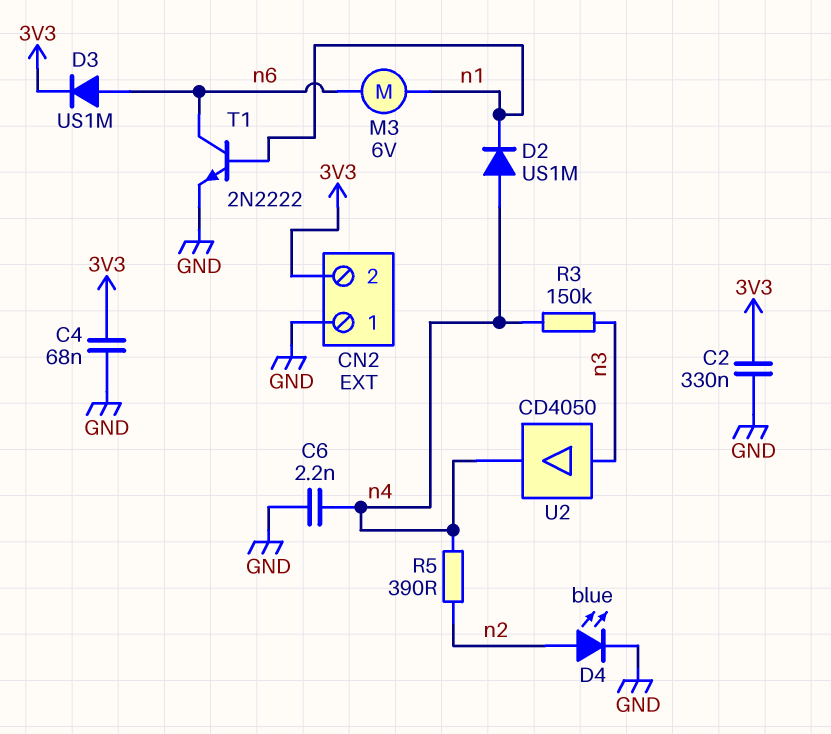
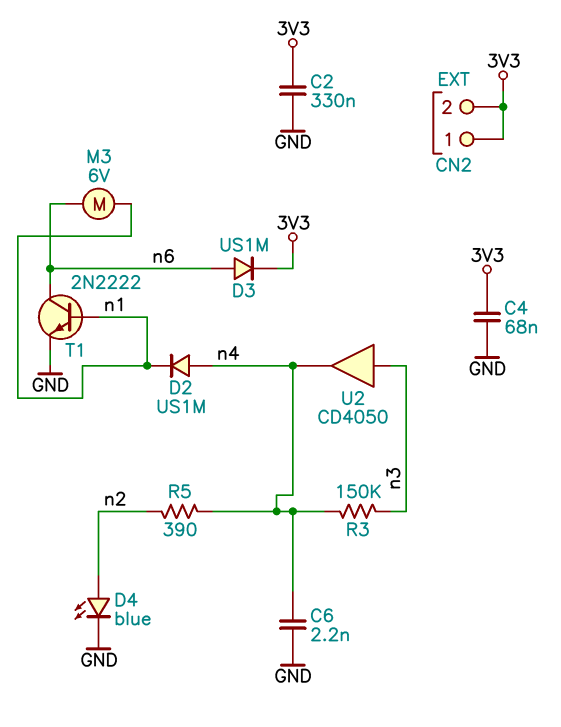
CN2 pin 1: GND -> 3V3

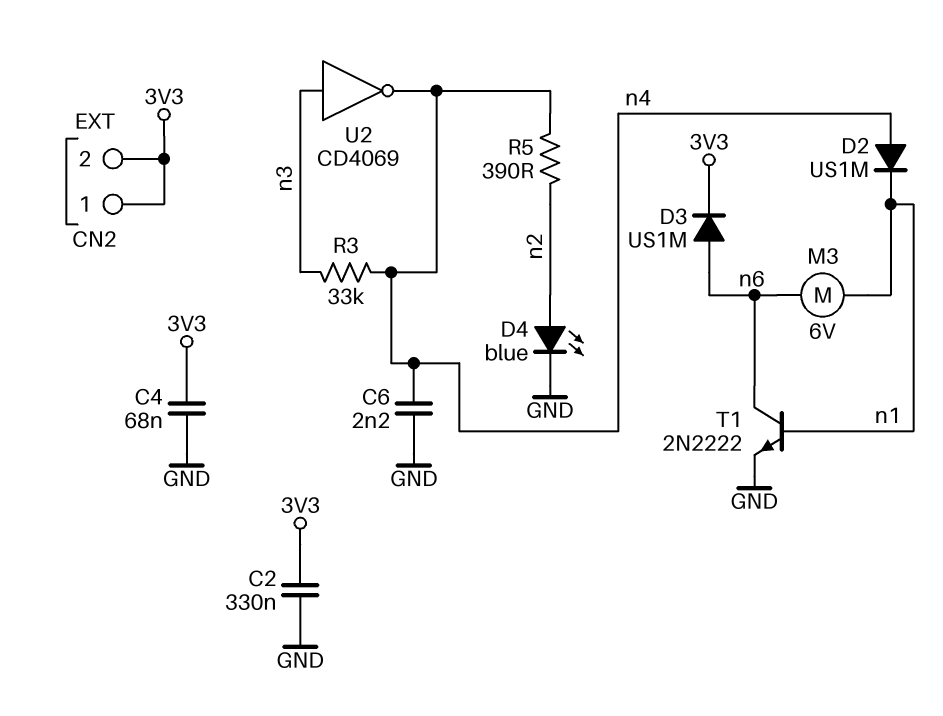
R3: 150k (n3, n4) -> 33k (n3, n4)
U2: buffer CD4050 (in n3, out n4) -> NOT CD4069 (in n3, out n4)

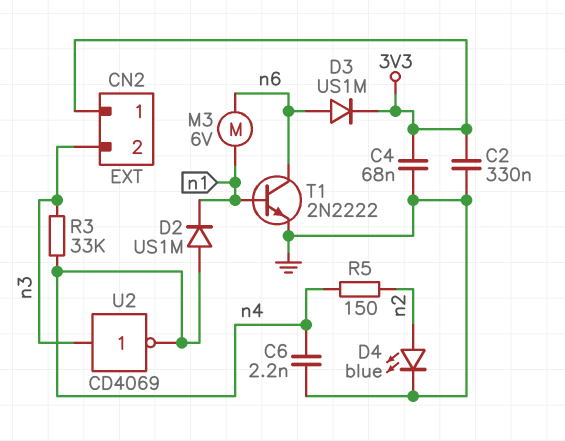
CN2 pin 2: 3V3 -> n3
R5: 390 (n2, n4) -> 150 (n2, n4)

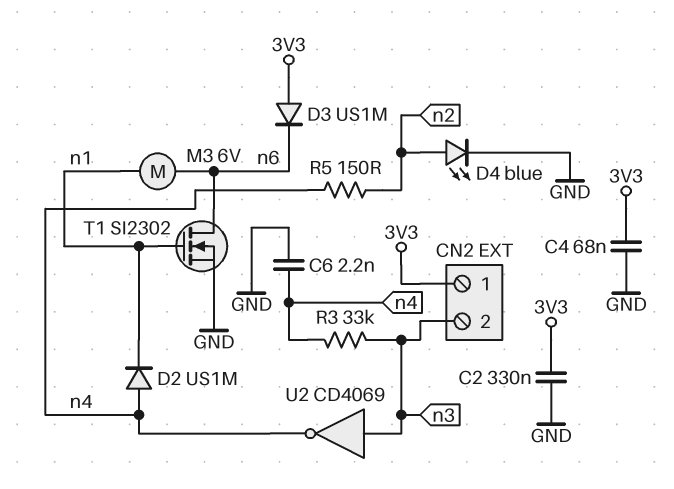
D3: diode US1M (A n6, K 3V3) -> diode US1M (A 3V3, K n6)
T1: NPN 2N2222 (B n1, C n6, E GND) -> NMOS SI2302 (G n1, D n6, S GND)

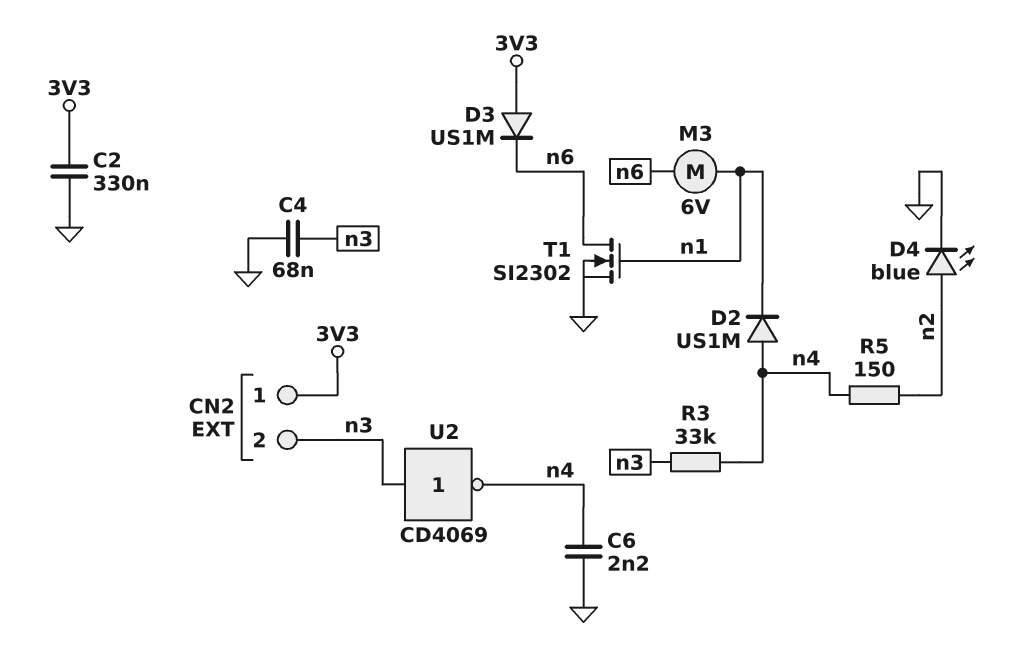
C4: 68nF (3V3, GND) -> 68nF (GND, n3)

